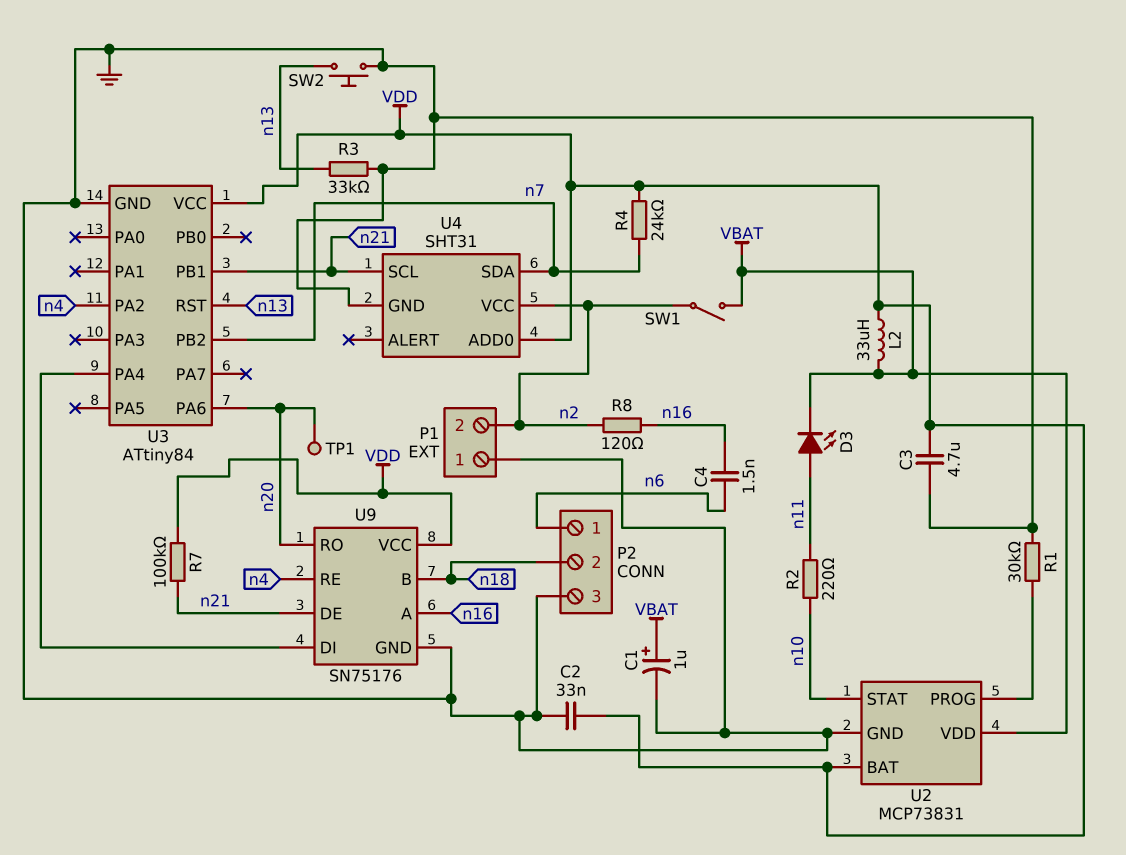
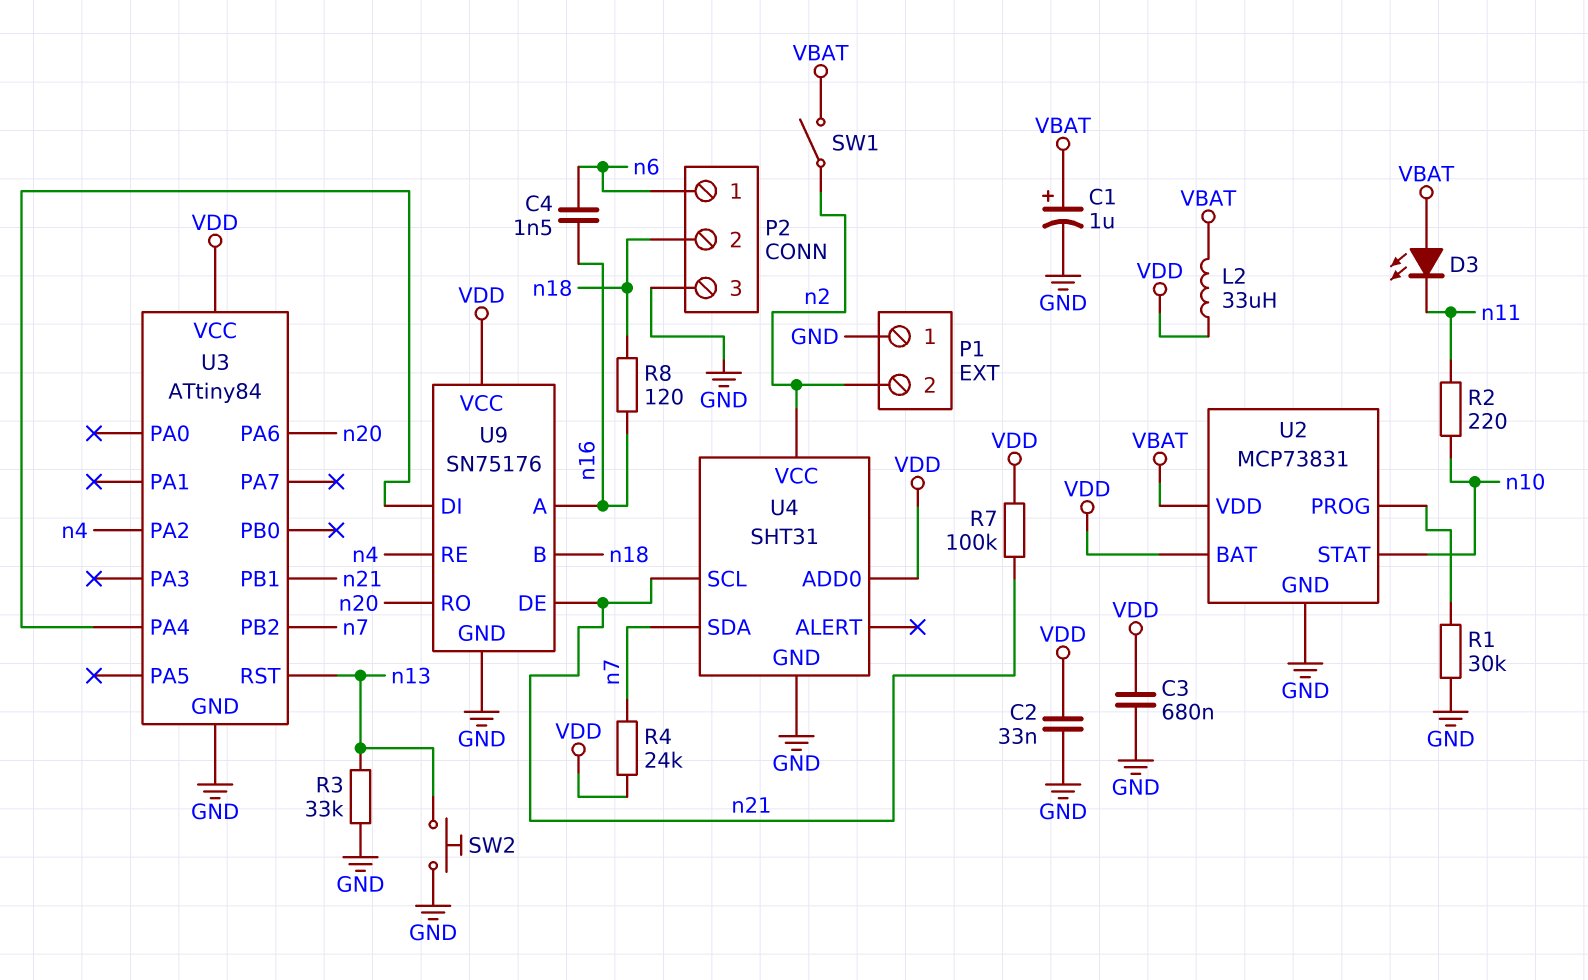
C3: 4.7uF (GND, VDD) -> 680nF (GND, VDD)
D3: LED (A n11, K VBAT) -> LED (A VBAT, K n11)
R8: 120 (n2, n16) -> 120 (n16, n18)
TP1: test point (n20) -> none

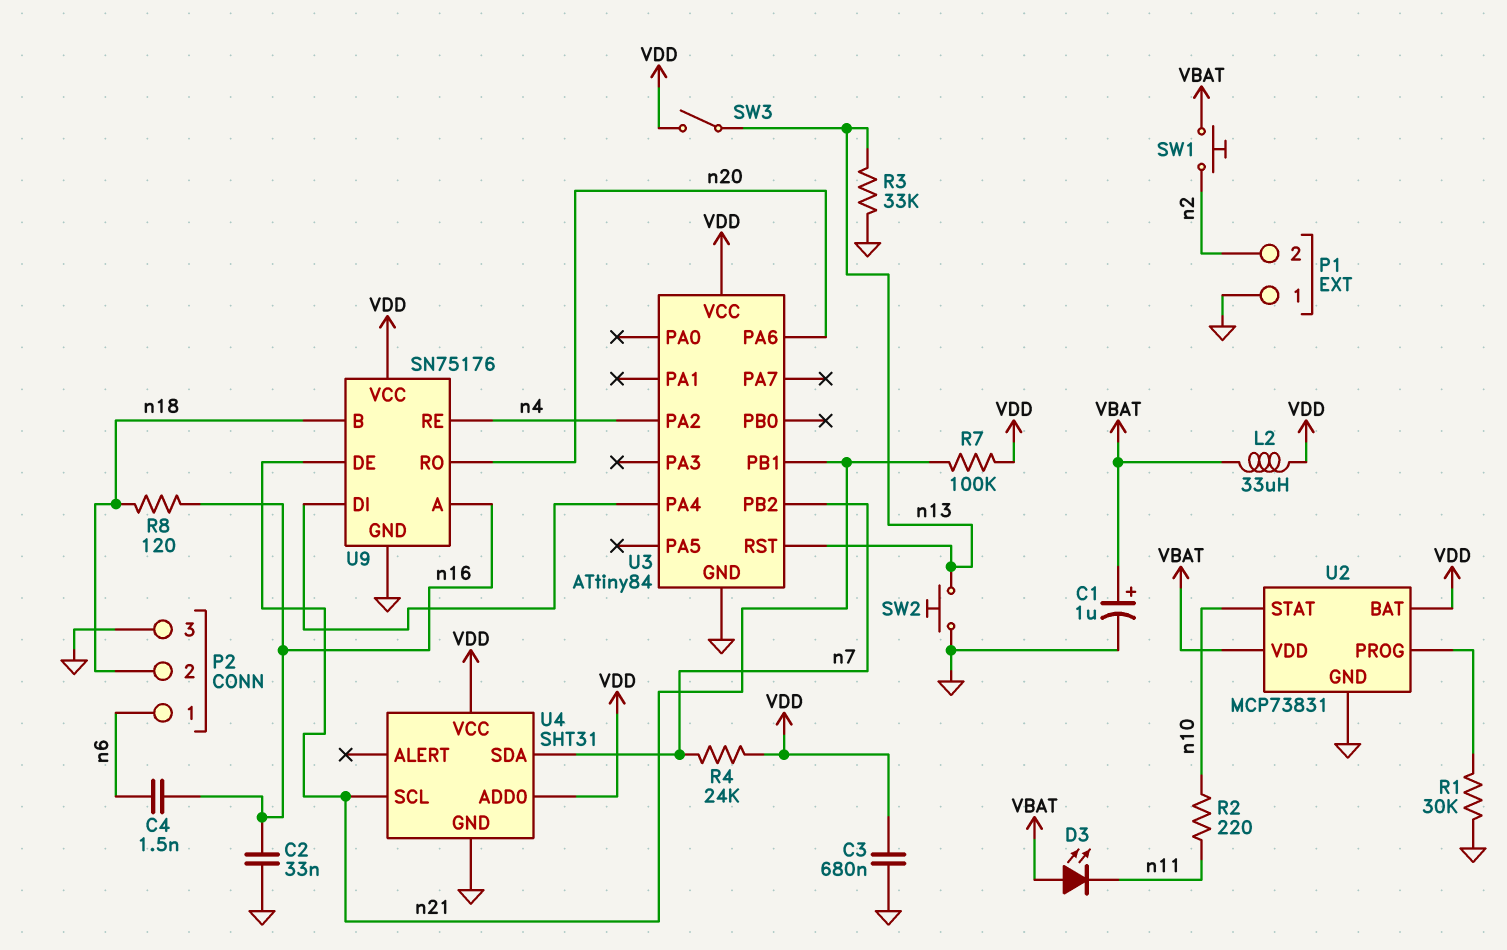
C2: 33nF (GND, VDD) -> 33nF (GND, n16)
SW1: switch (VBAT, n2) -> button (VBAT, n2)
SW3: none -> switch (VDD, n13)
U4 pin VCC: n2 -> VDD

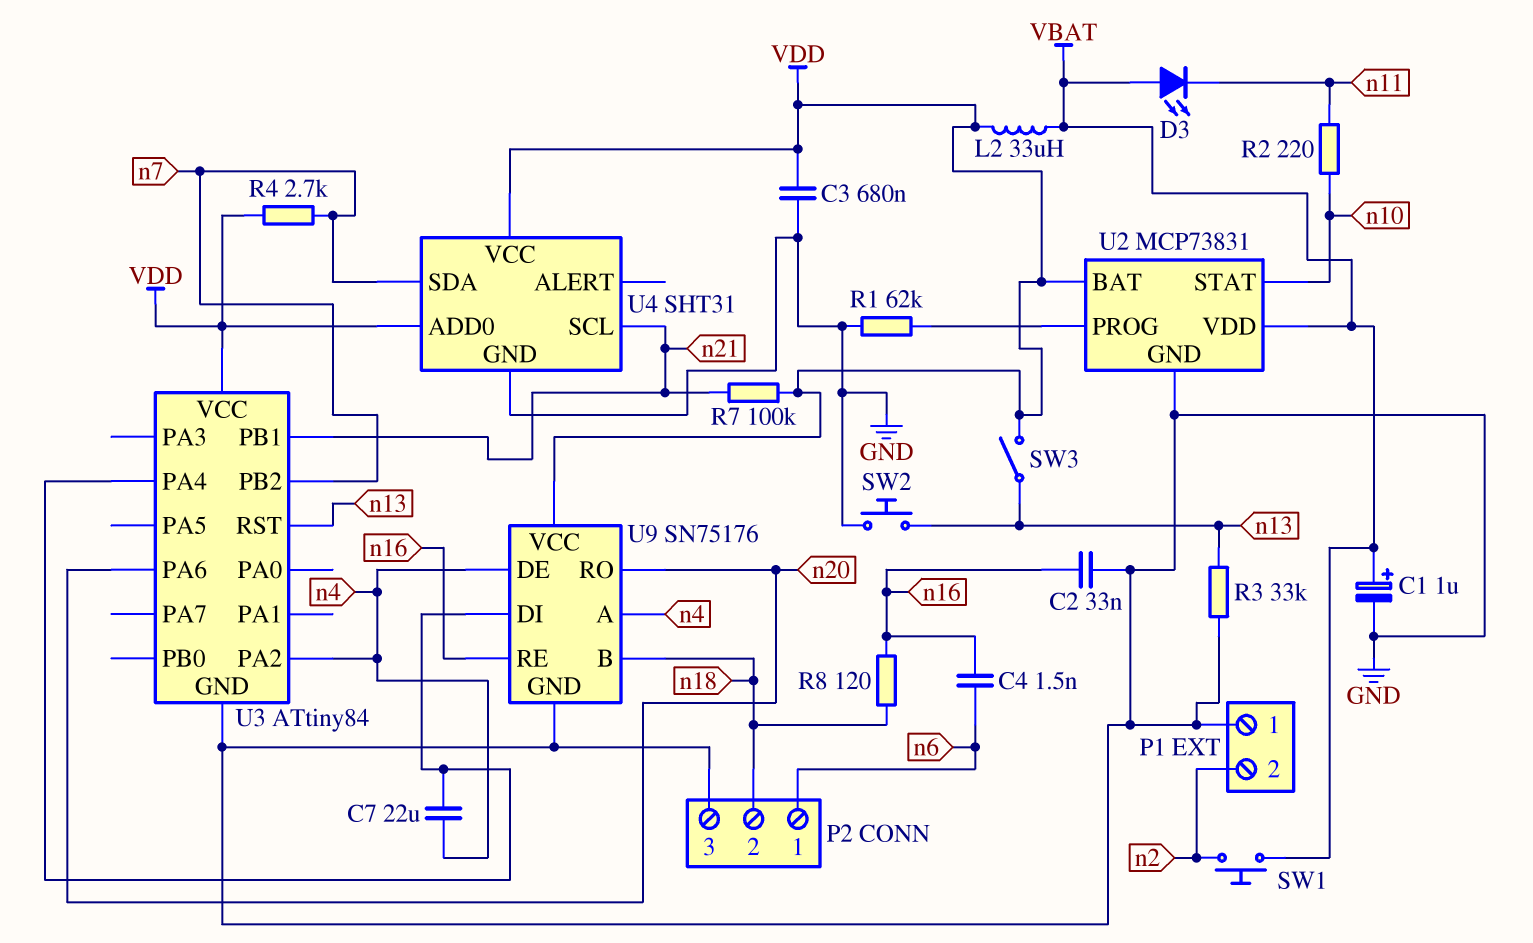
C7: none -> 22uF (U3/PA4, n4)
R1: 30k (GND, U2/PROG) -> 62k (GND, U2/PROG)
R4: 24k (VDD, n7) -> 2.7k (VDD, n7)
U9 pin A: n16 -> n4
U9 pin DE: n21 -> n4
U9 pin RE: n4 -> n16

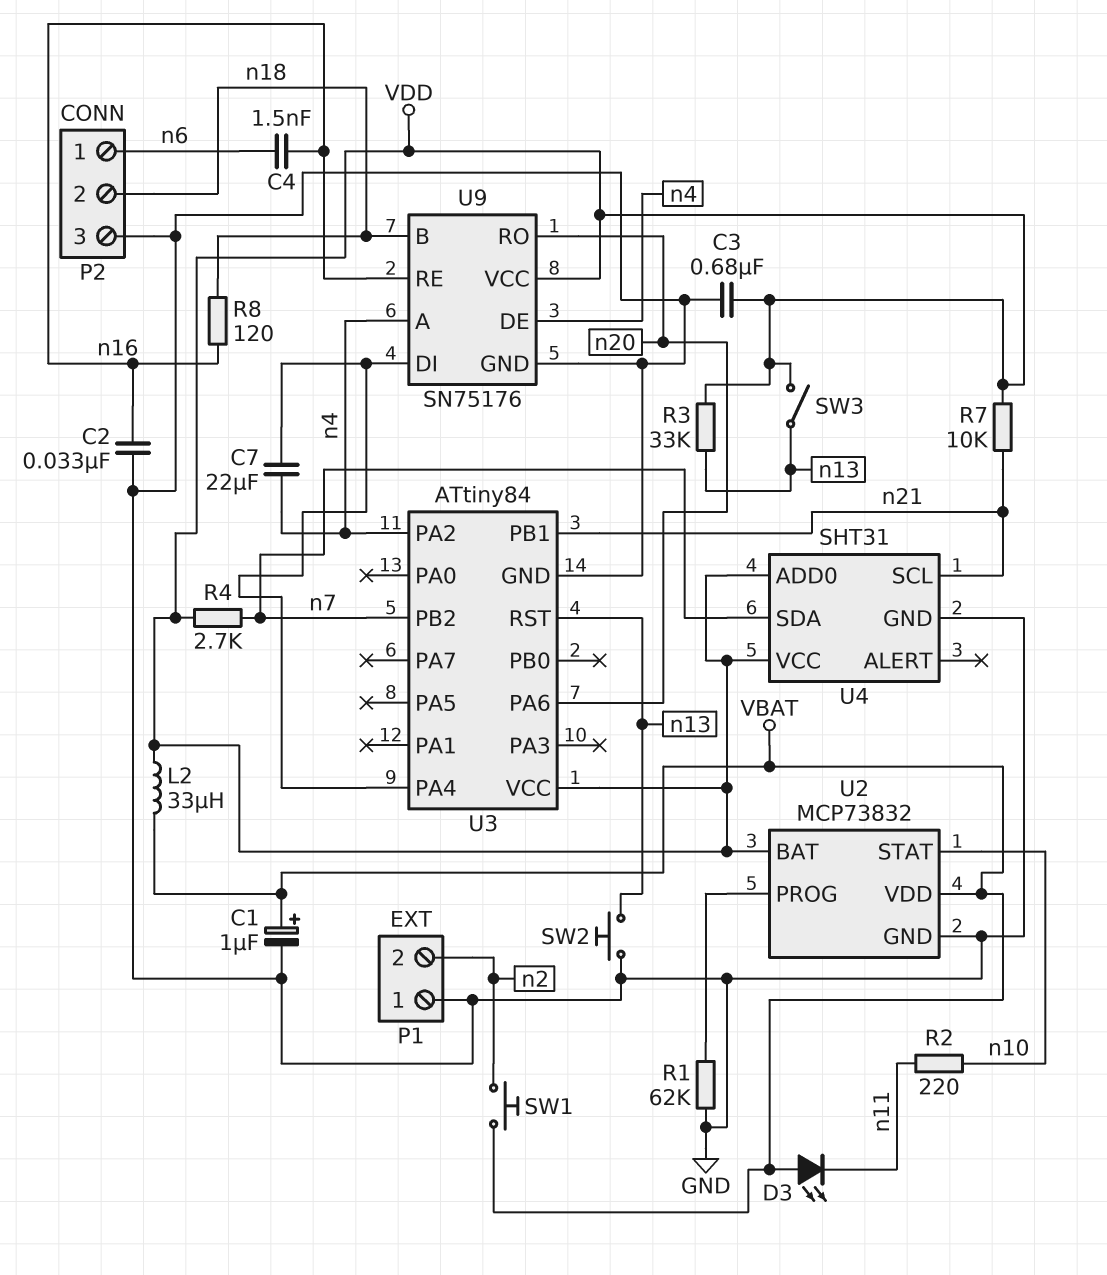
R3: 33k (GND, n13) -> 33k (VDD, n13)
R7: 100k (VDD, n21) -> 10k (VDD, n21)
U2: MCP73831 -> MCP73832

